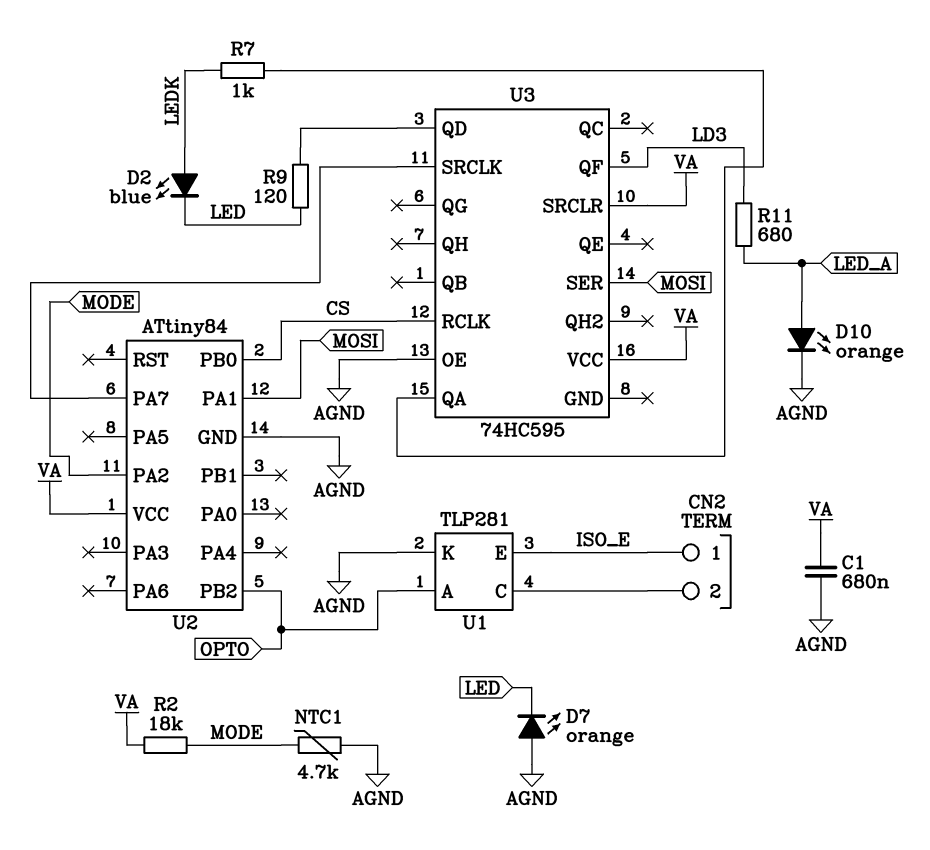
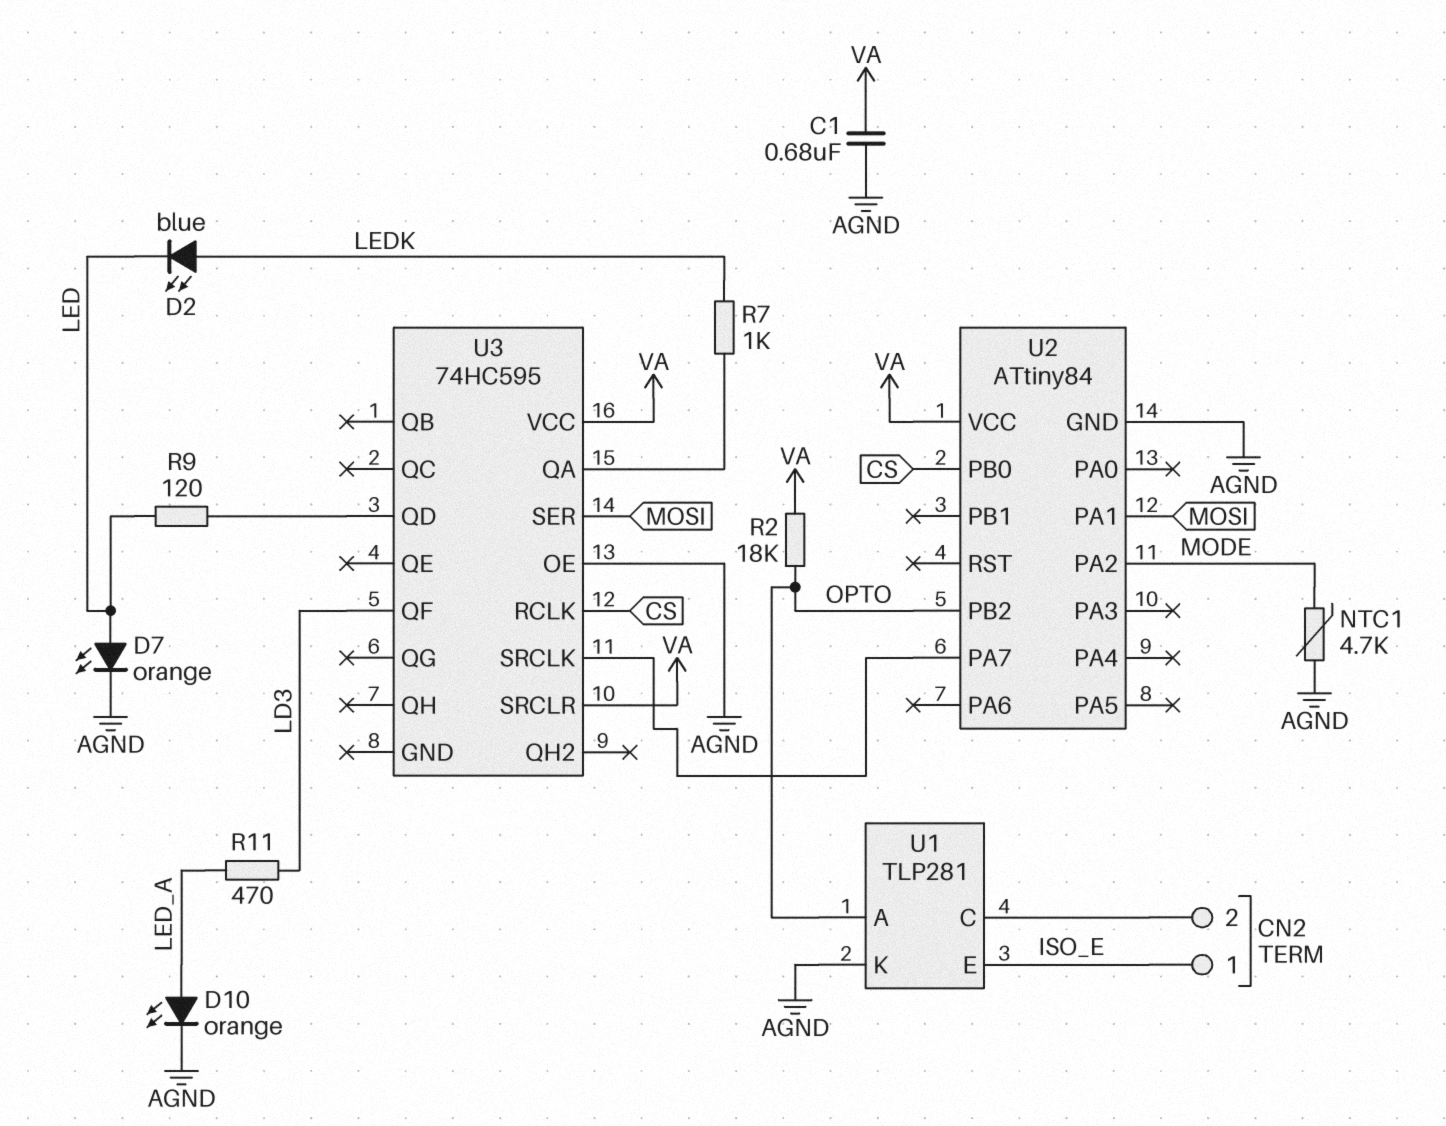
D7: LED orange (A AGND, K LED) -> LED orange (A LED, K AGND)
R2: 18k (MODE, VA) -> 18k (OPTO, VA)
R11: 680 (LD3, LED_A) -> 470 (LD3, LED_A)

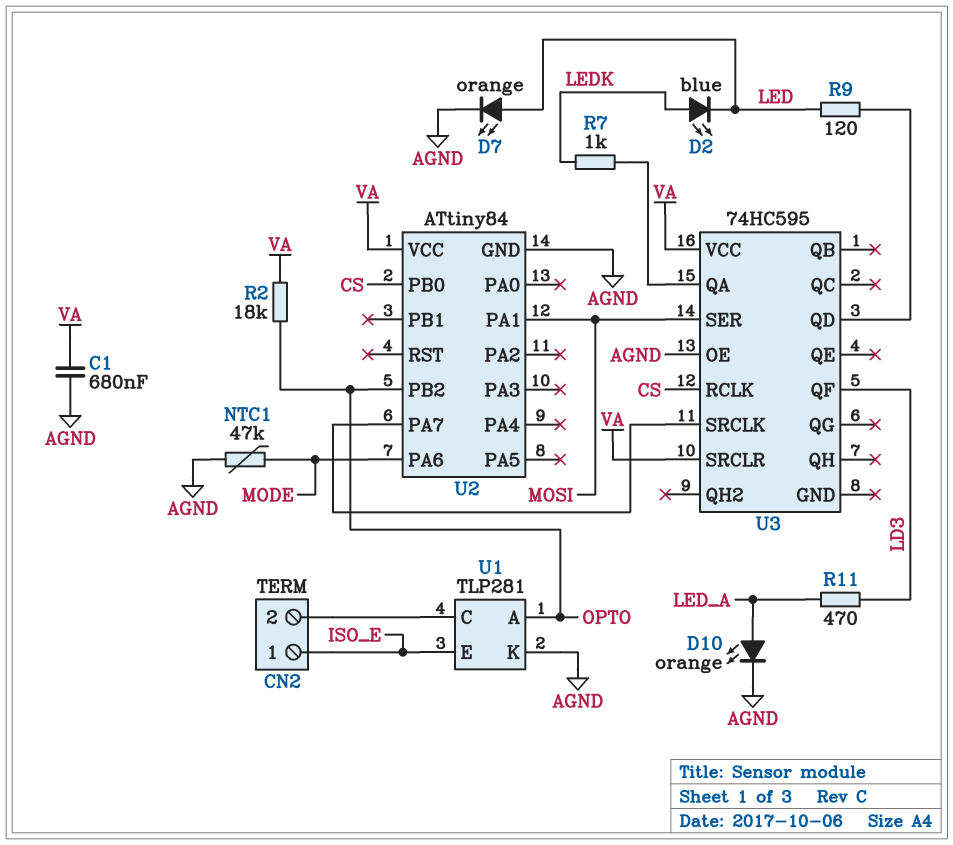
NTC1: 4.7k (AGND, MODE) -> 47k (AGND, MODE)
U2 pin PA2: MODE -> none
U2 pin PA6: none -> MODE

